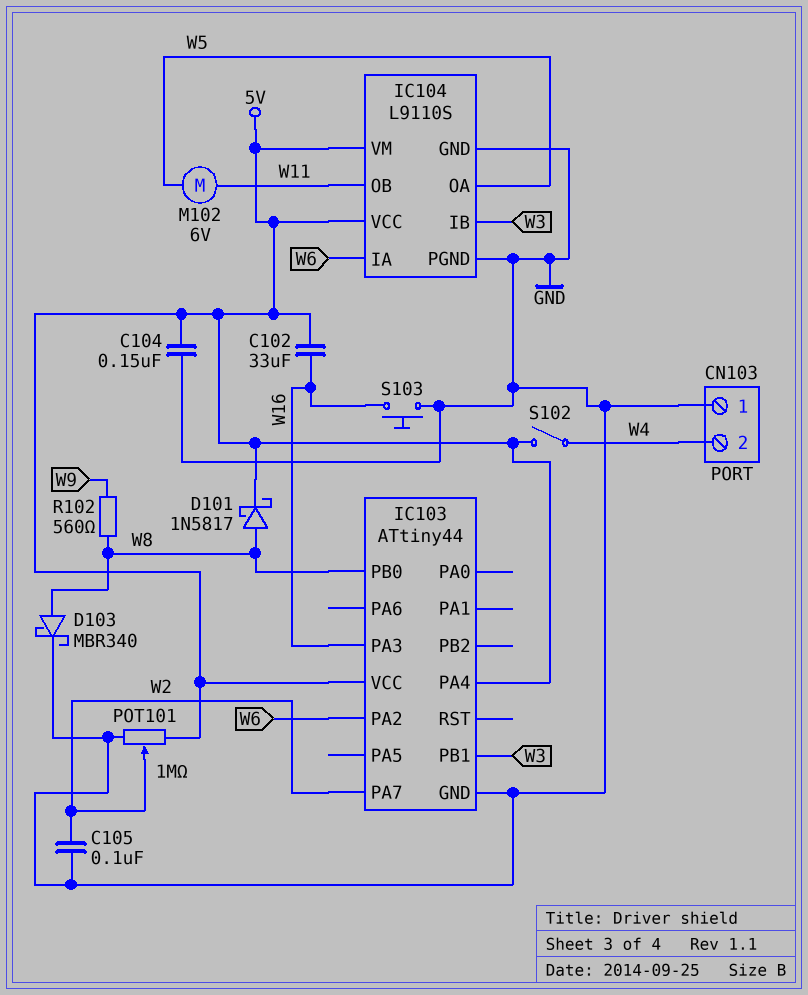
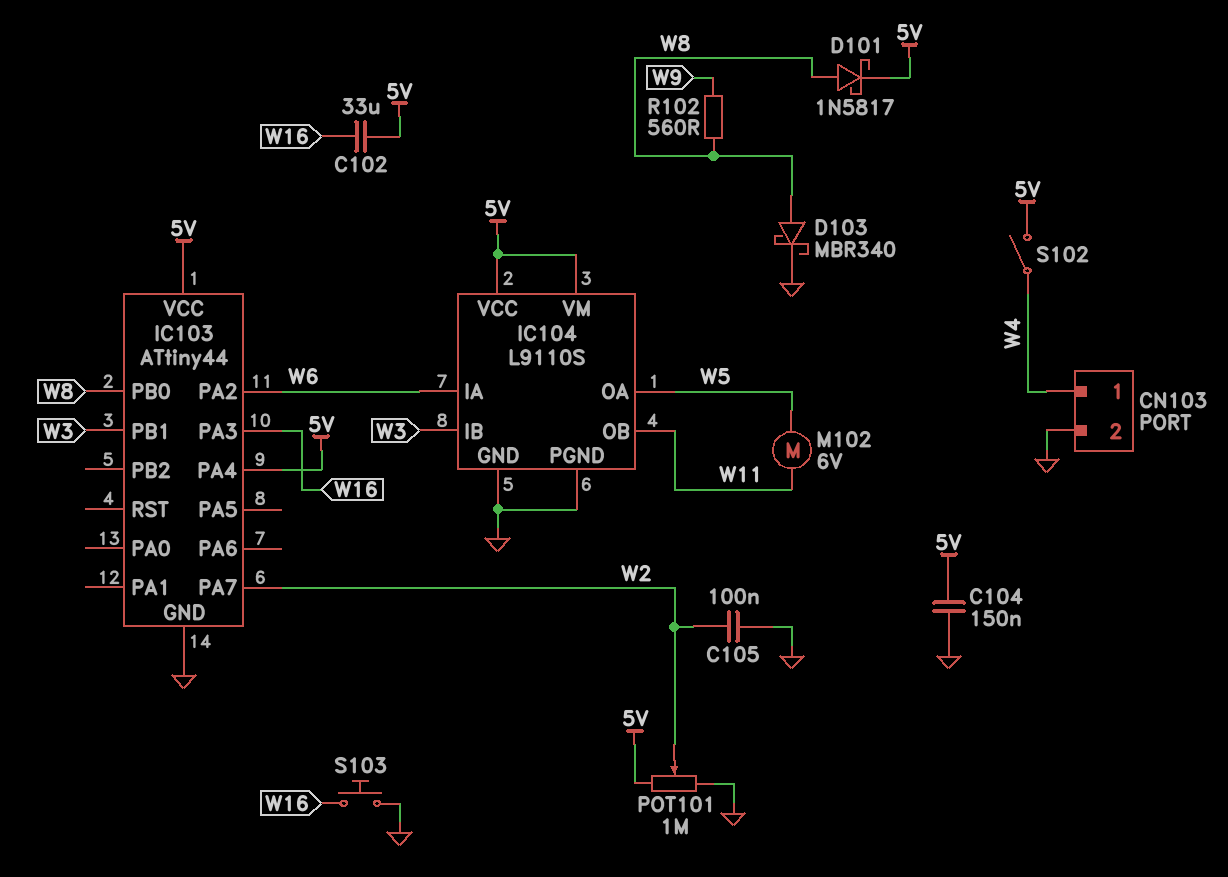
CN103 pin 1: GND -> W4
CN103 pin 2: W4 -> GND

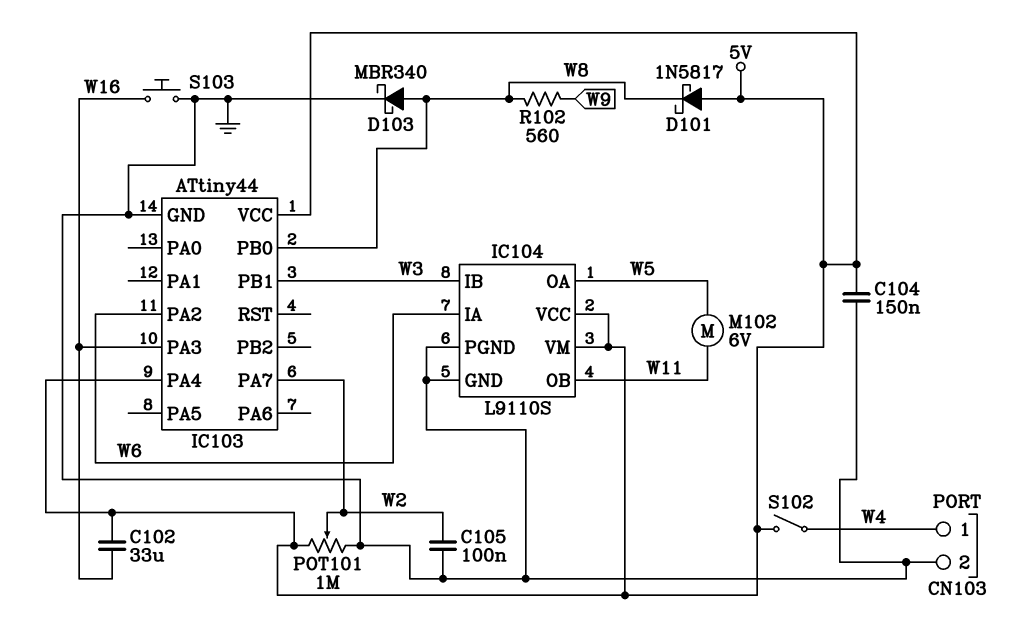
D101: schottky 1N5817 (A W8, K 5V) -> schottky 1N5817 (A 5V, K W8)

